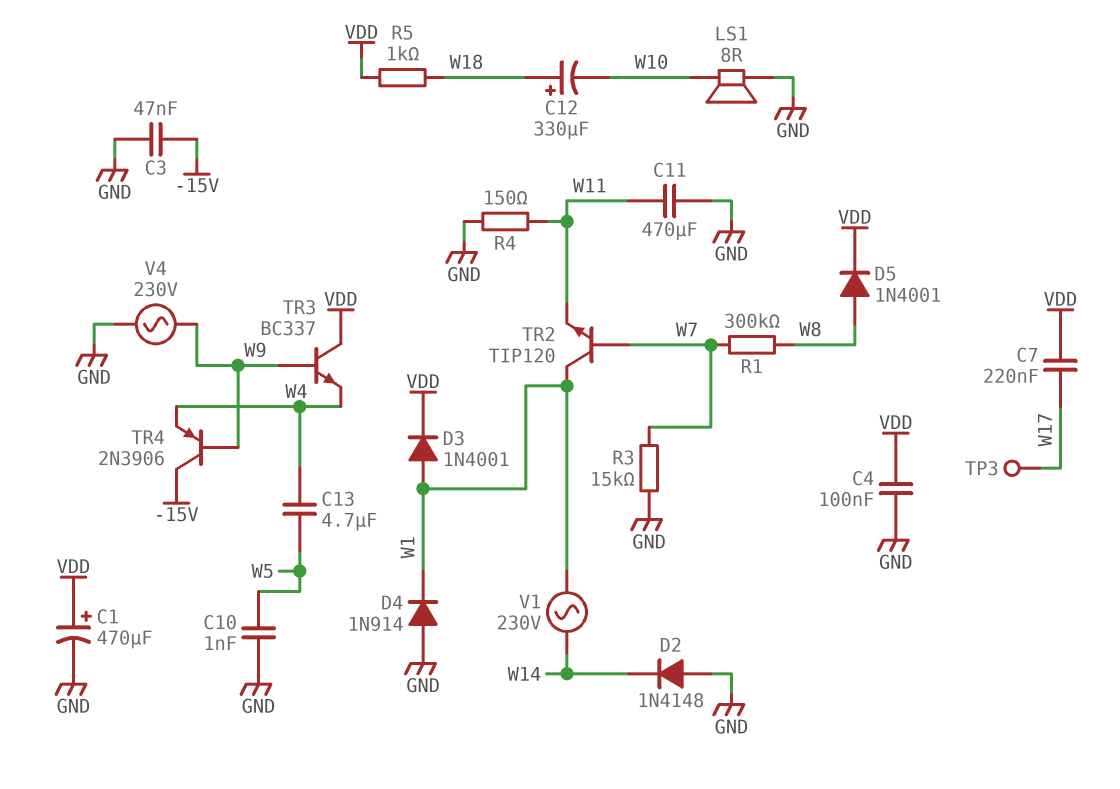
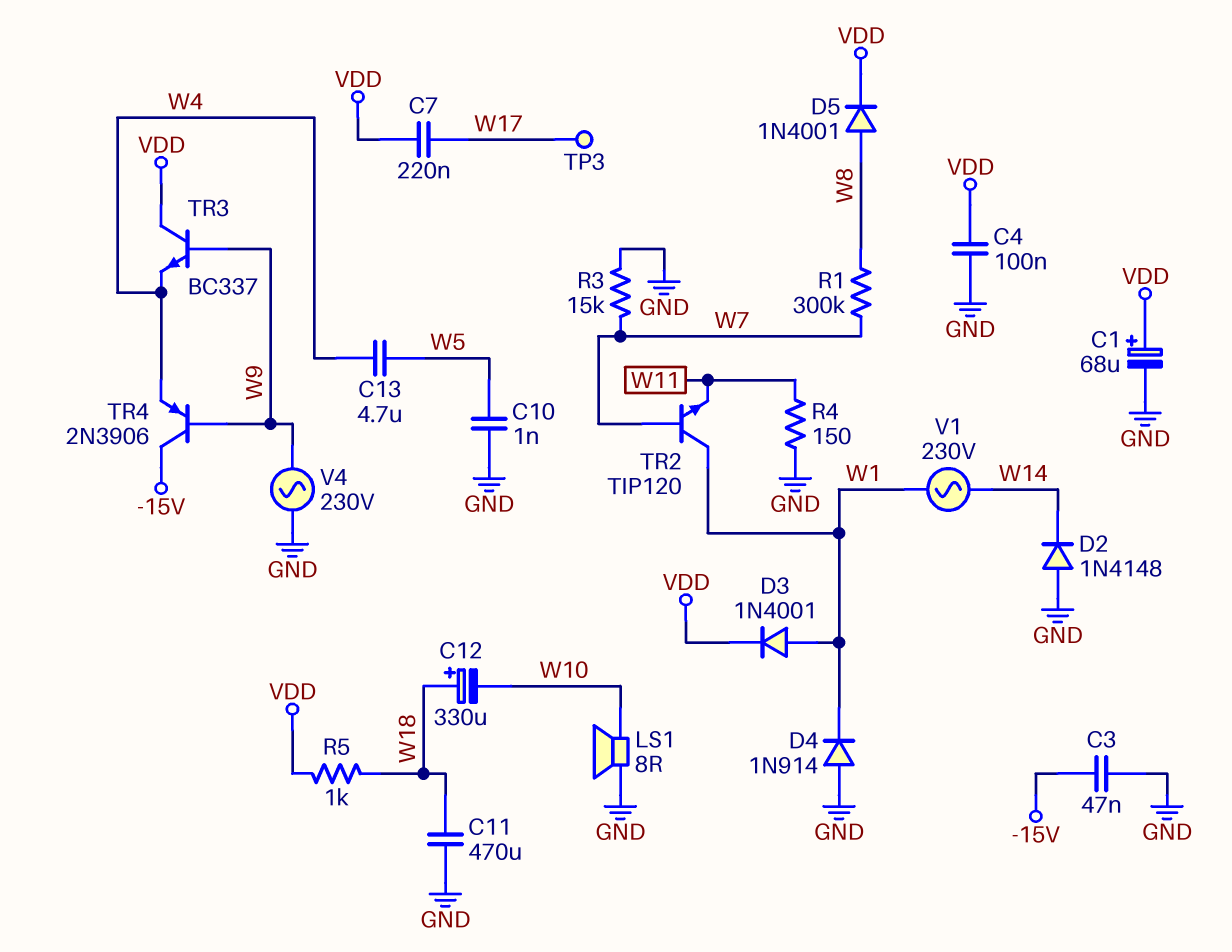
C1: 470uF (plus VDD, minus GND) -> 68uF (plus VDD, minus GND)
C11: 470uF (GND, W11) -> 470uF (GND, W18)

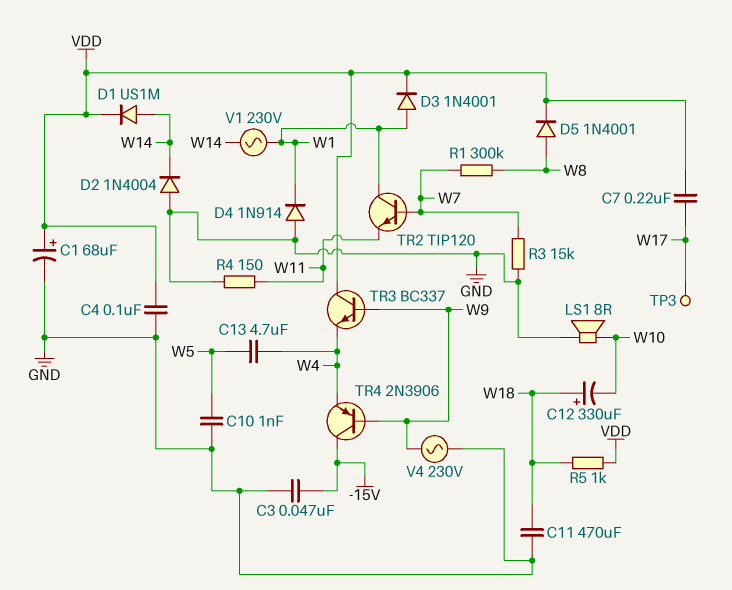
D1: none -> diode US1M (A W14, K VDD)
D2: diode 1N4148 (A GND, K W14) -> diode 1N4004 (A GND, K W14)

